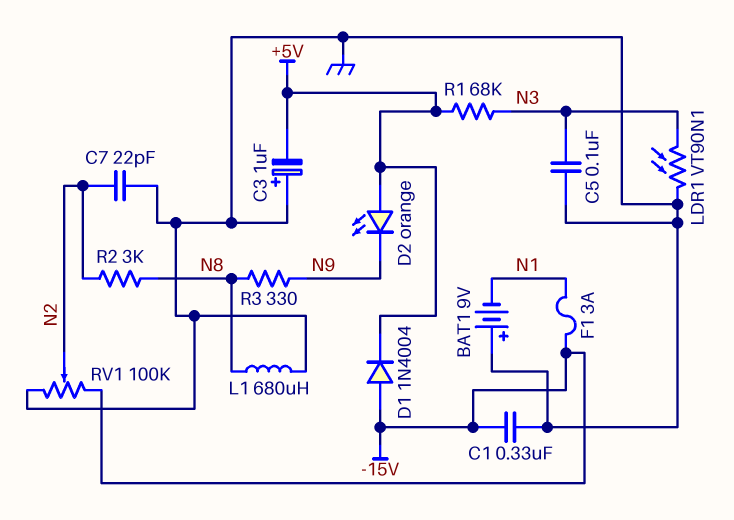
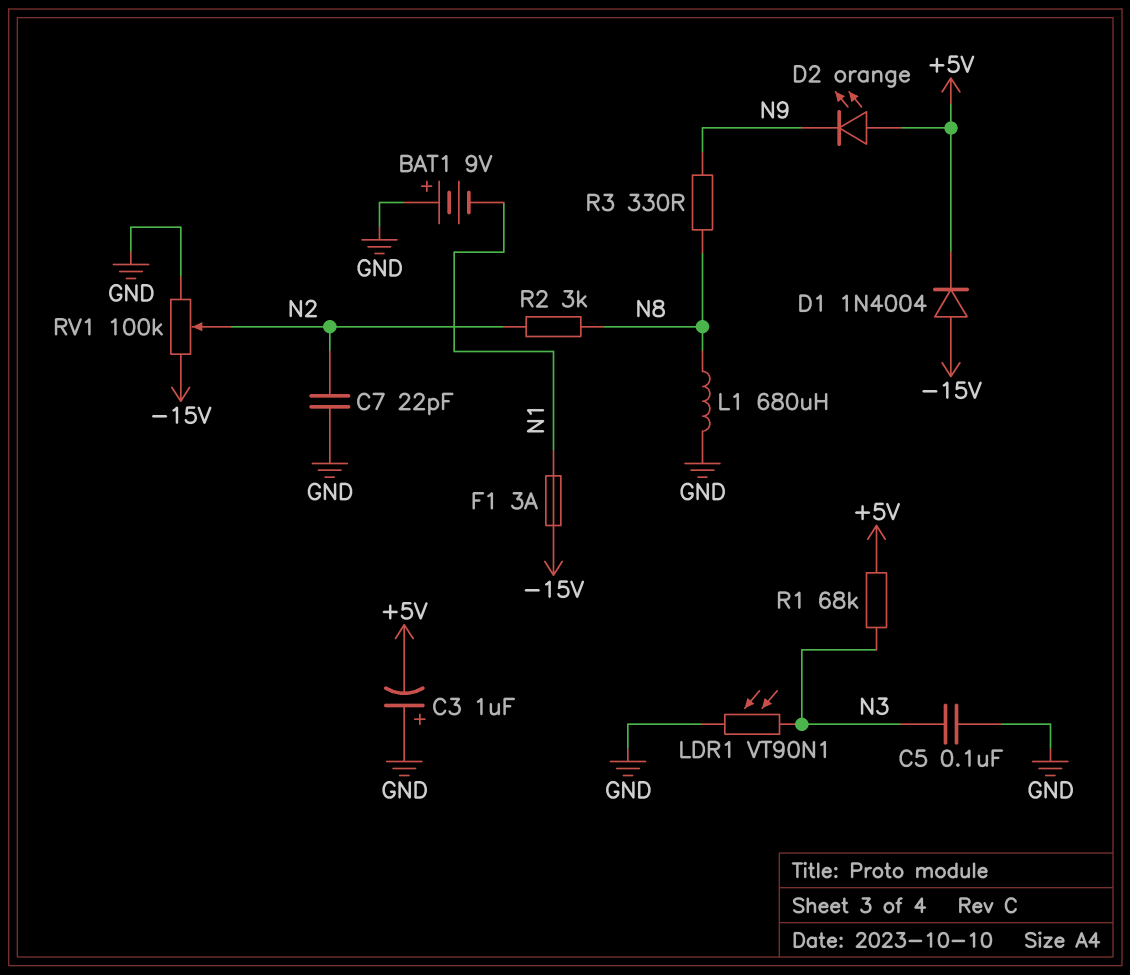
C1: 330nF (-15V, GND) -> none

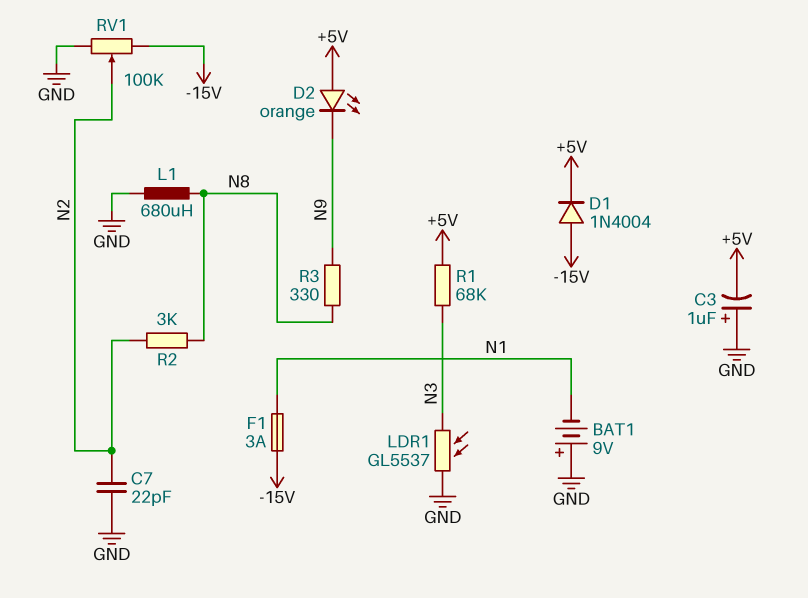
C5: 100nF (GND, N3) -> none
LDR1: VT90N1 (GND, N3) -> GL5537 (GND, N3)

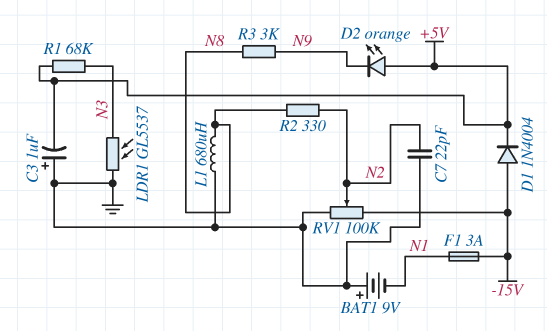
R2: 3k (N2, N8) -> 330 (N2, N8)
R3: 330 (N8, N9) -> 3k (N8, N9)

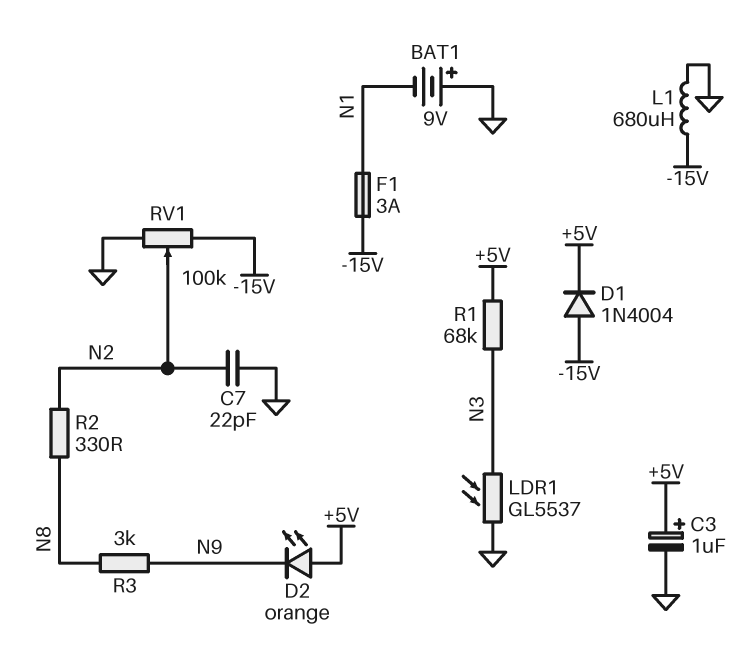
C3: 1uF (plus GND, minus +5V) -> 1uF (plus +5V, minus GND)
L1: 680uH (GND, N8) -> 680uH (-15V, GND)

